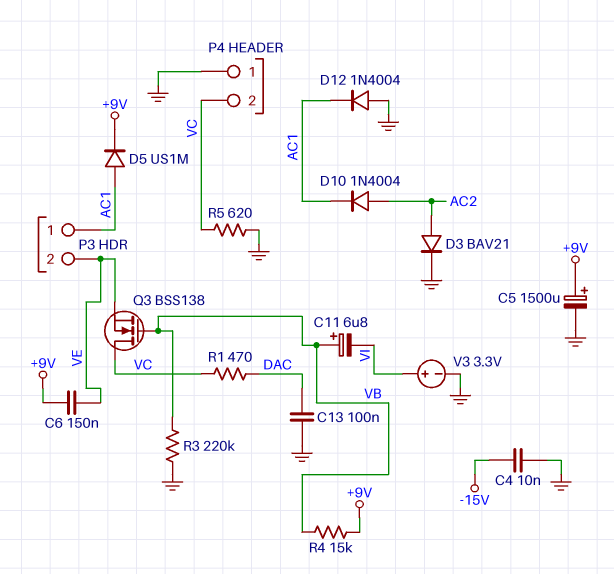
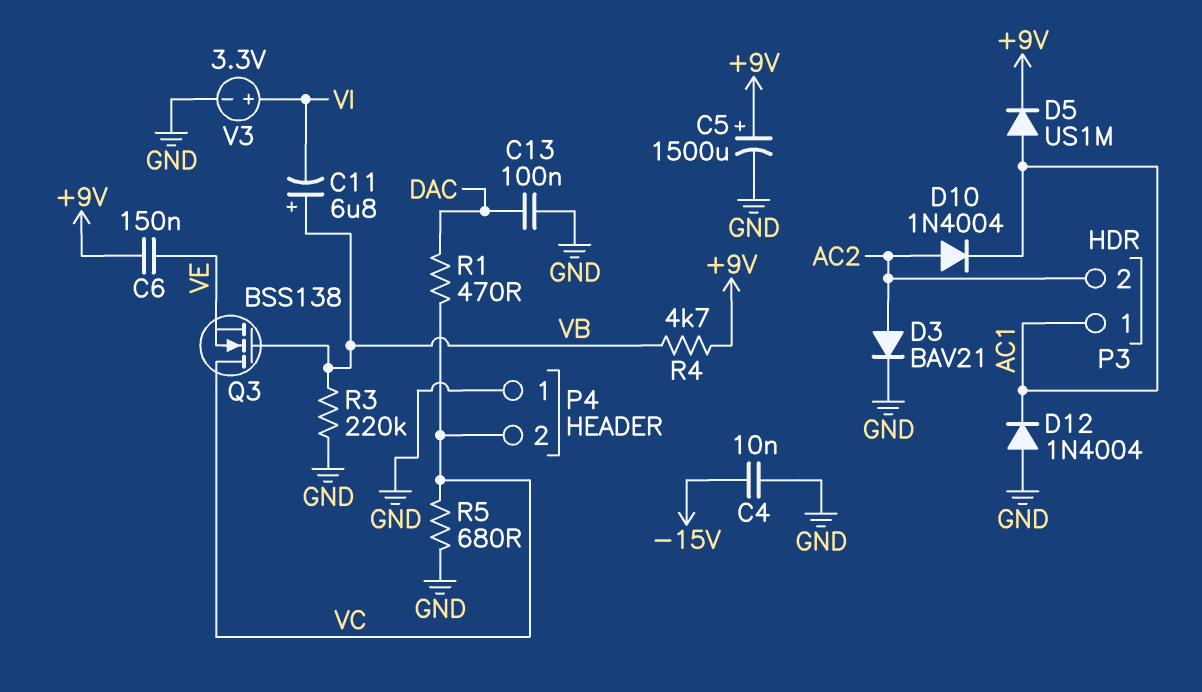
P3 pin 2: VE -> AC2
R4: 15k (+9V, VB) -> 4.7k (+9V, VB)
R5: 620 (GND, VC) -> 680 (GND, VC)

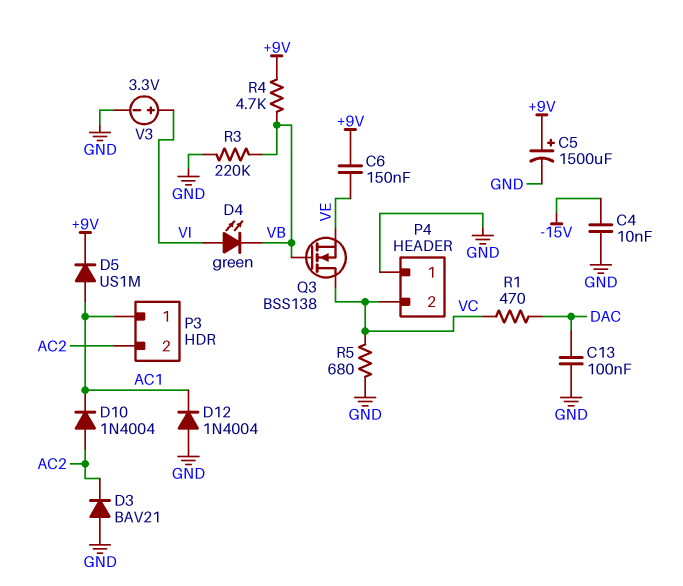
C11: 6.8uF (plus VB, minus VI) -> none
D3: diode BAV21 (A AC2, K GND) -> diode BAV21 (A GND, K AC2)
D4: none -> LED green (A VI, K VB)

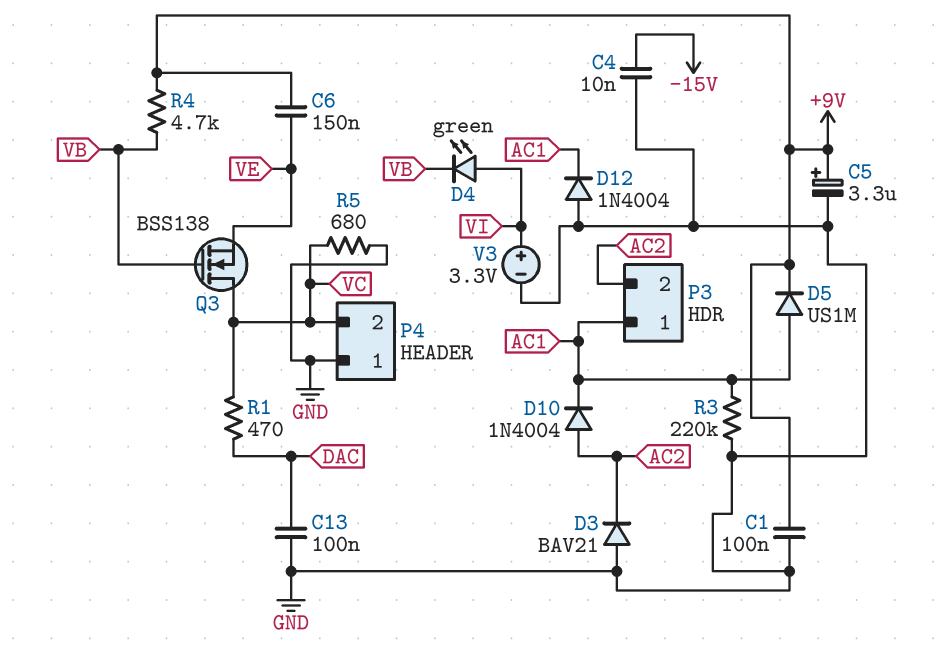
C1: none -> 100nF (+9V, GND)
C5: 1500uF (plus +9V, minus GND) -> 3.3uF (plus +9V, minus GND)
R3: 220k (GND, VB) -> 220k (AC1, GND)

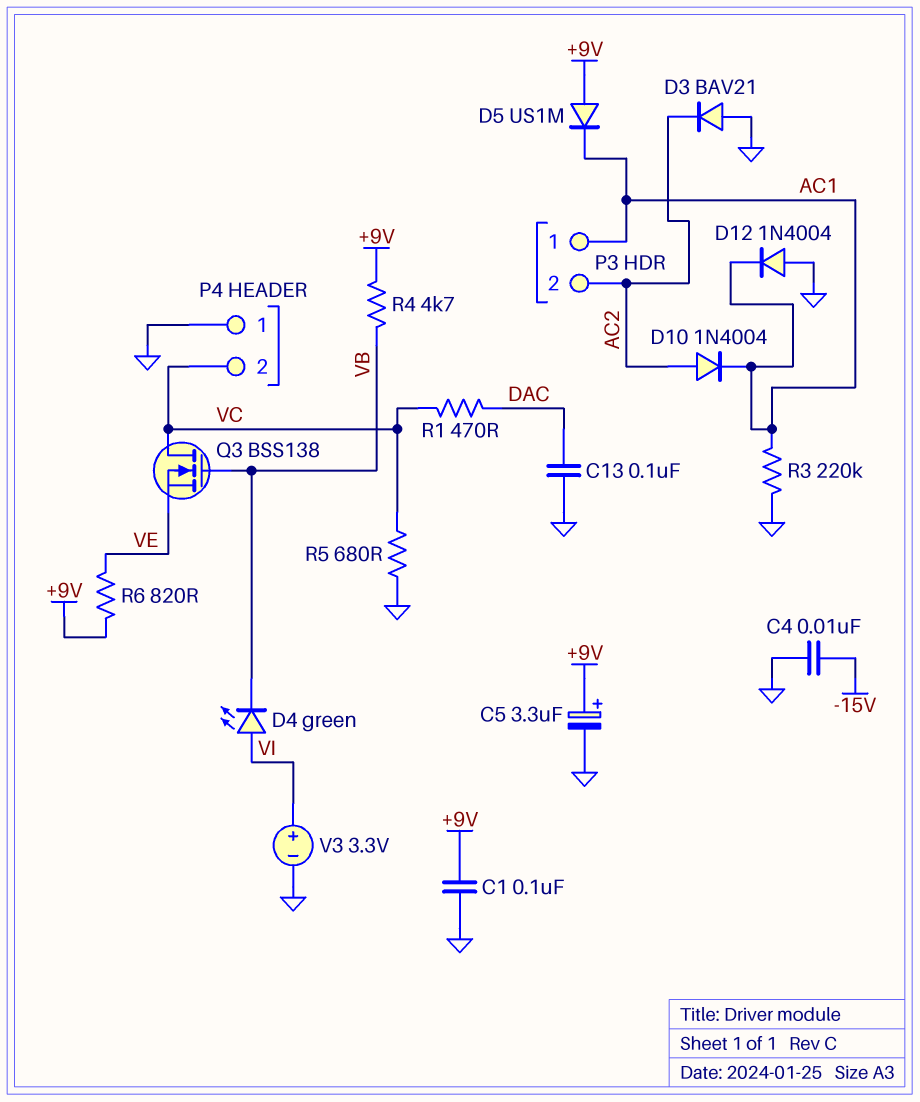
C6: 150nF (+9V, VE) -> none
D5: diode US1M (A AC1, K +9V) -> diode US1M (A +9V, K AC1)
R6: none -> 820 (+9V, VE)

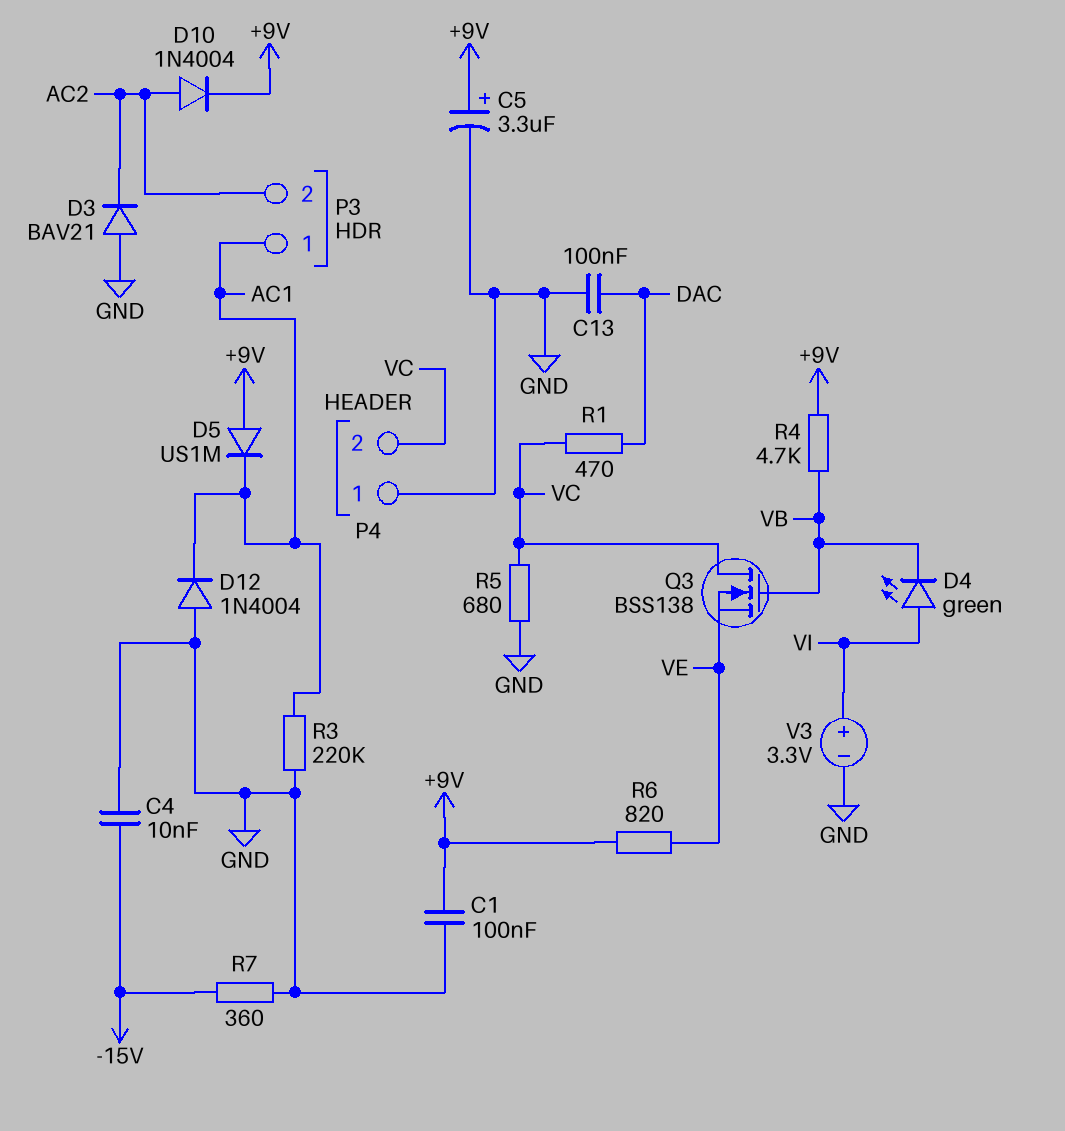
D10: diode 1N4004 (A AC2, K AC1) -> diode 1N4004 (A AC2, K +9V)
R7: none -> 360 (-15V, GND)

